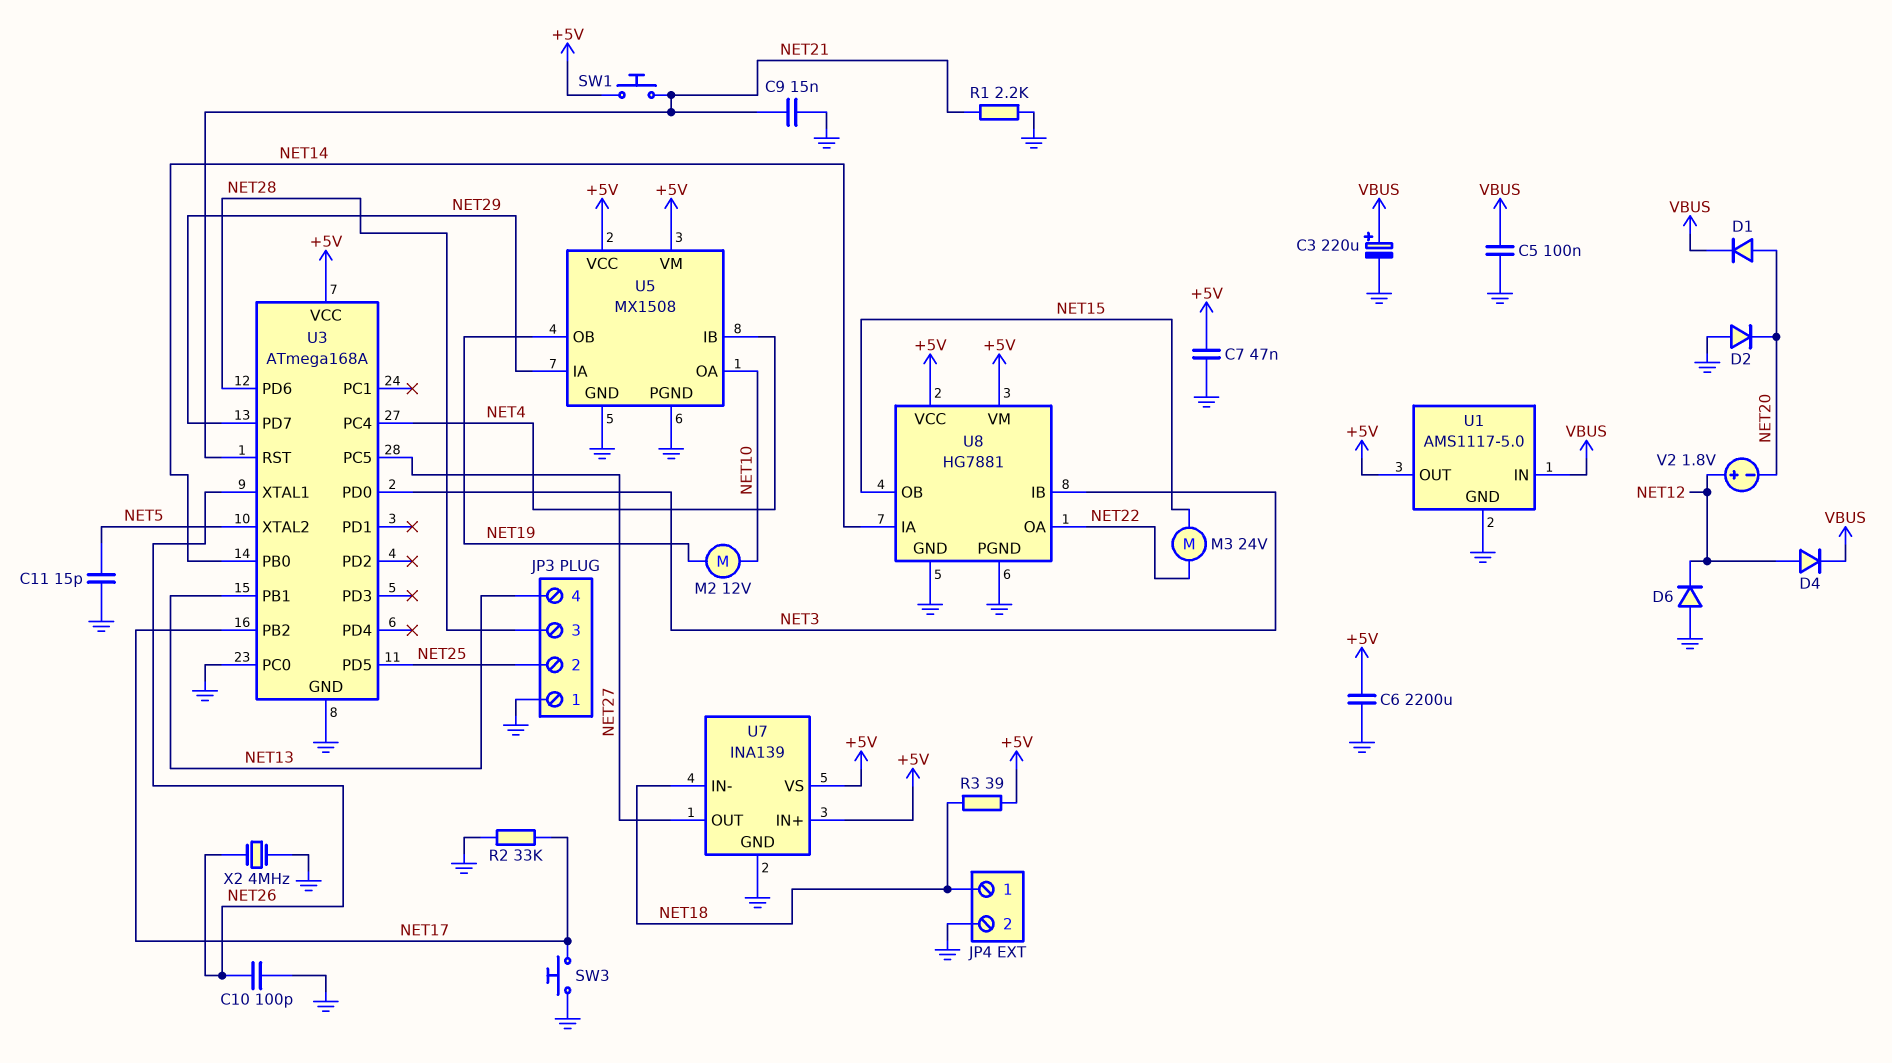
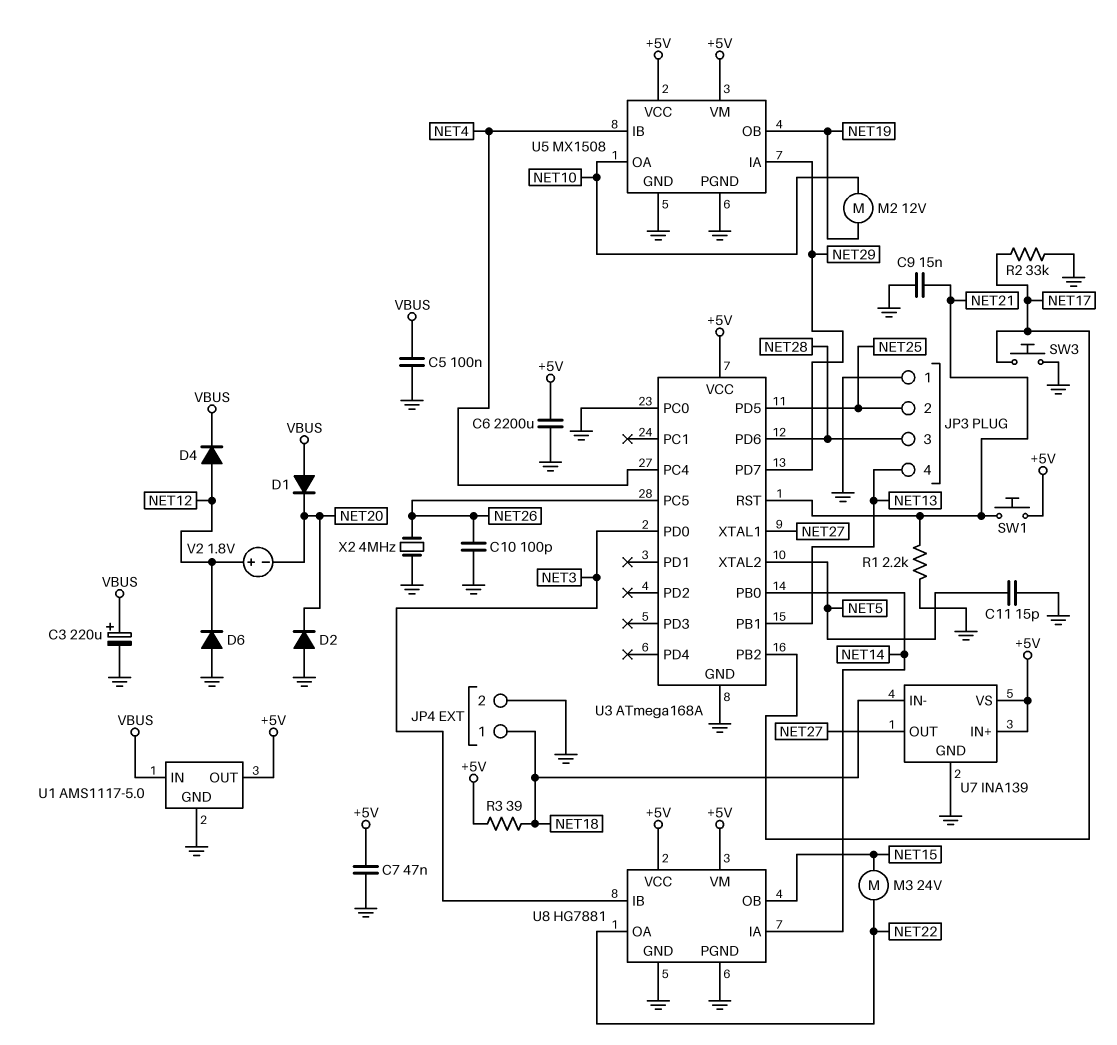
D1: diode (A NET20, K VBUS) -> diode (A VBUS, K NET20)
U3 pin PC5: NET27 -> NET26
U3 pin XTAL1: NET26 -> NET27

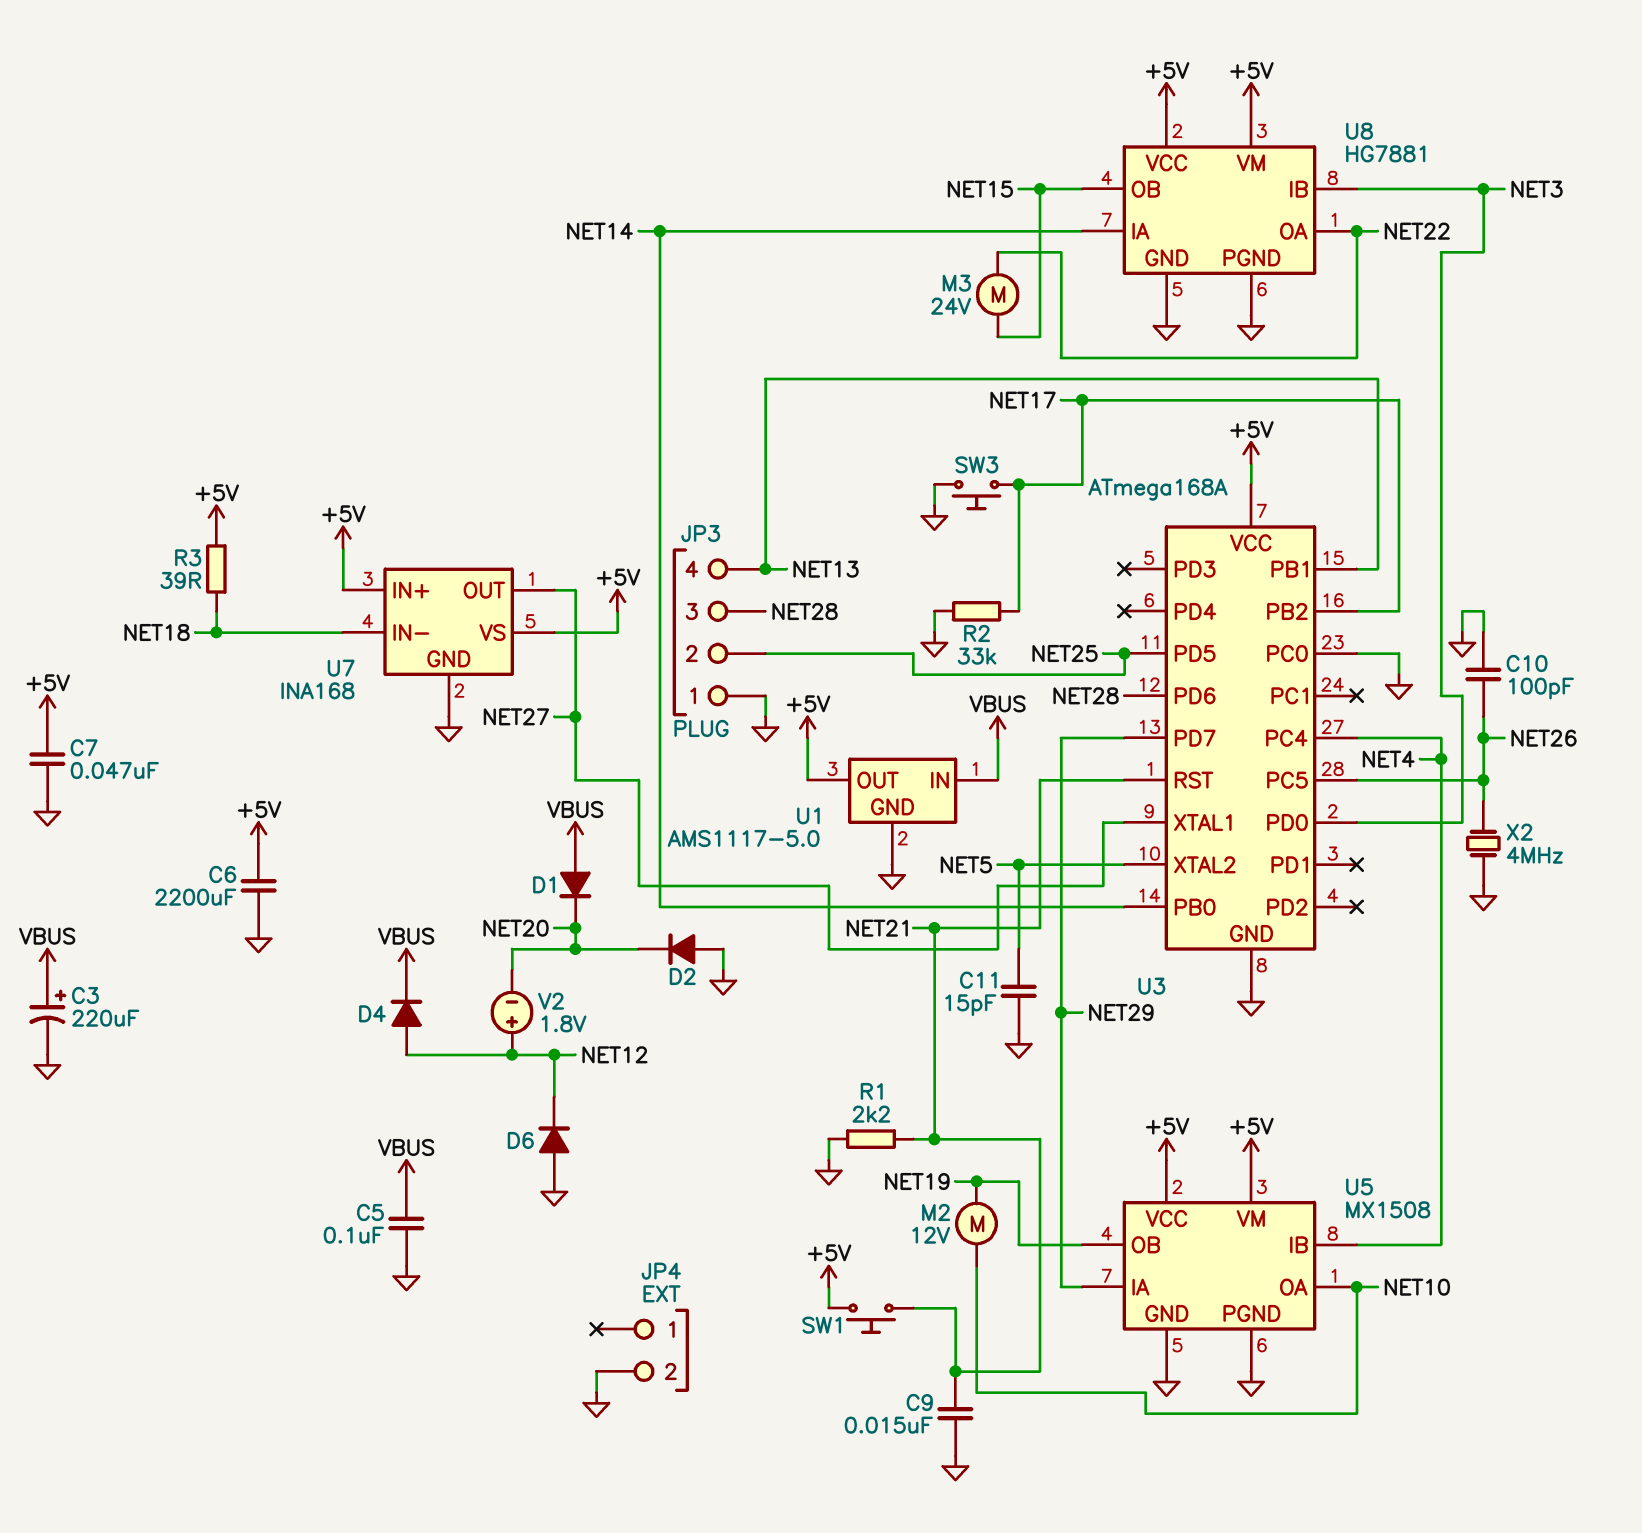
JP4 pin 1: NET18 -> none
U7: INA139 -> INA168

